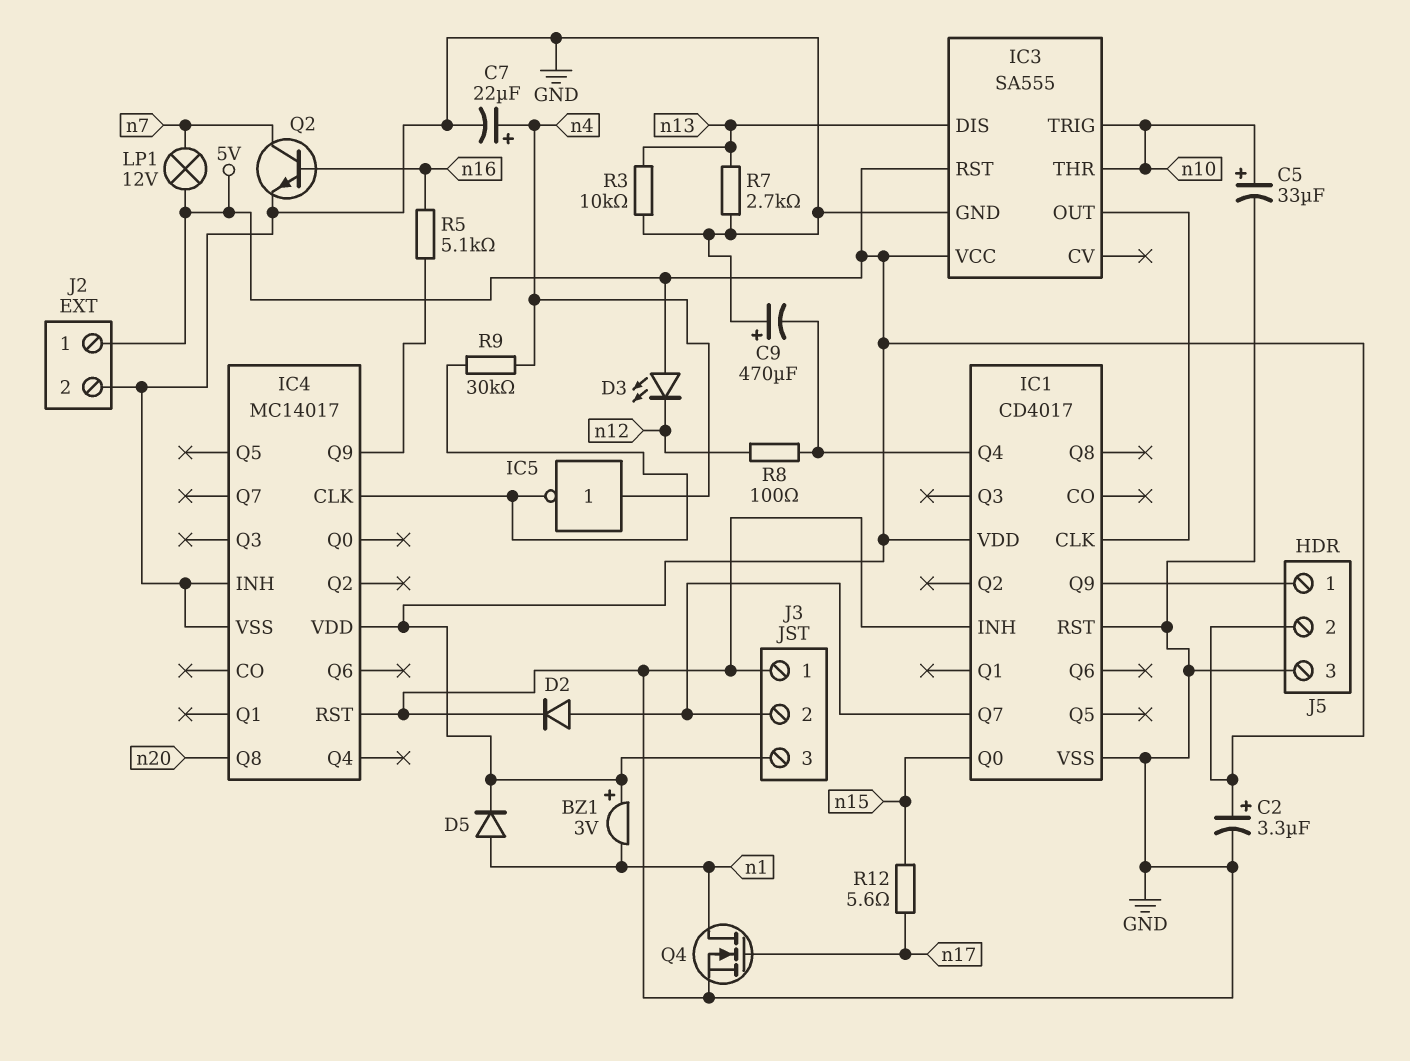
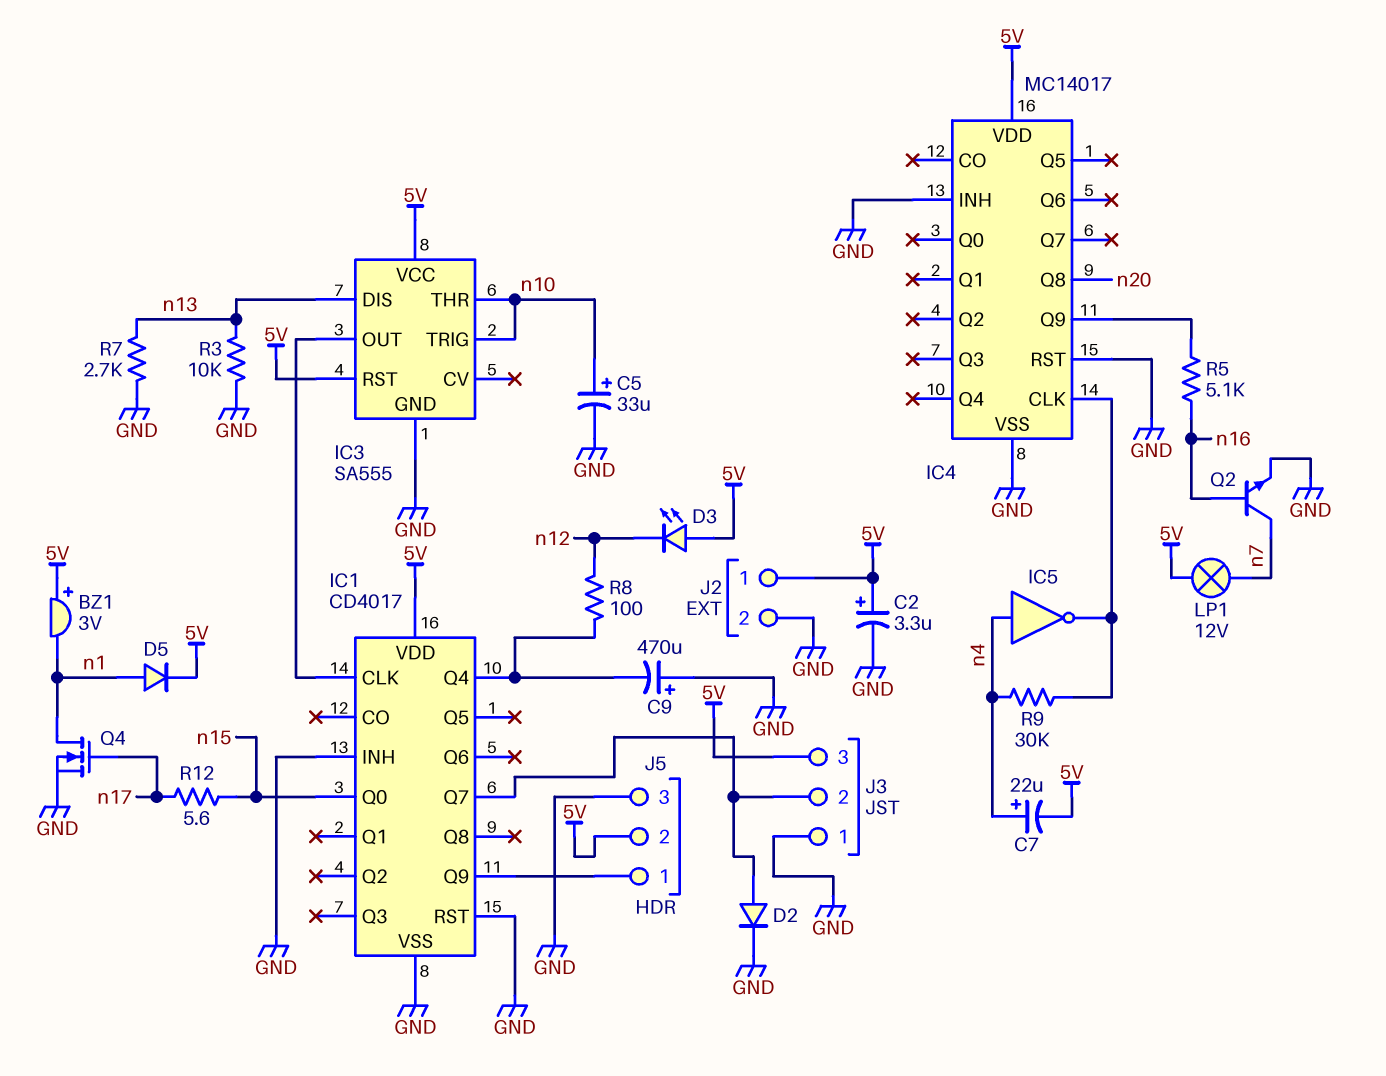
C7: 22uF (plus n4, minus GND) -> 22uF (plus n4, minus 5V)

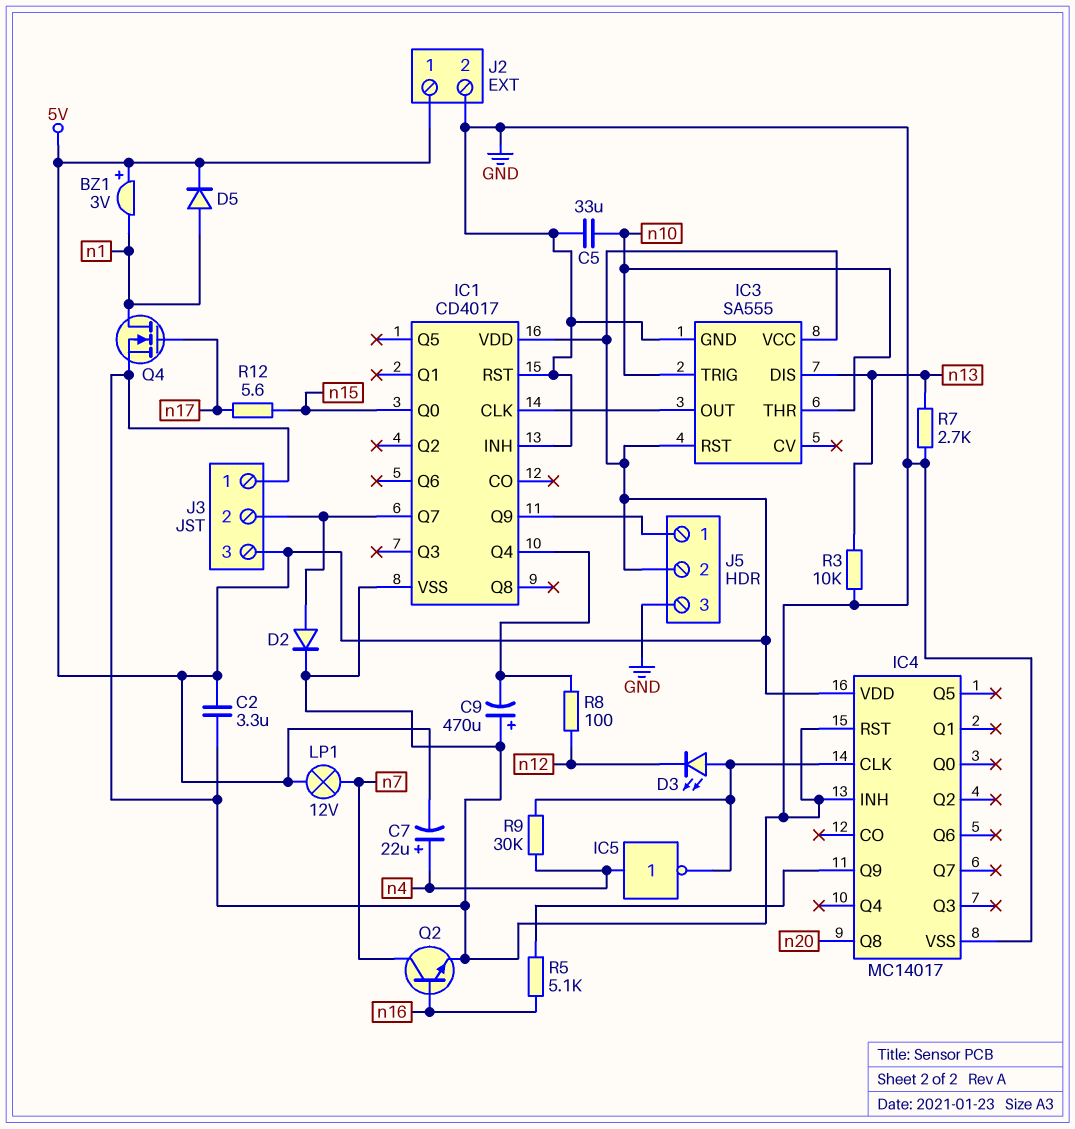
C2: 3.3uF (plus 5V, minus GND) -> 3.3uF (5V, GND)
C5: 33uF (plus n10, minus GND) -> 33uF (GND, n10)
D3: LED (A 5V, K n12) -> LED (A IC4/CLK, K n12)

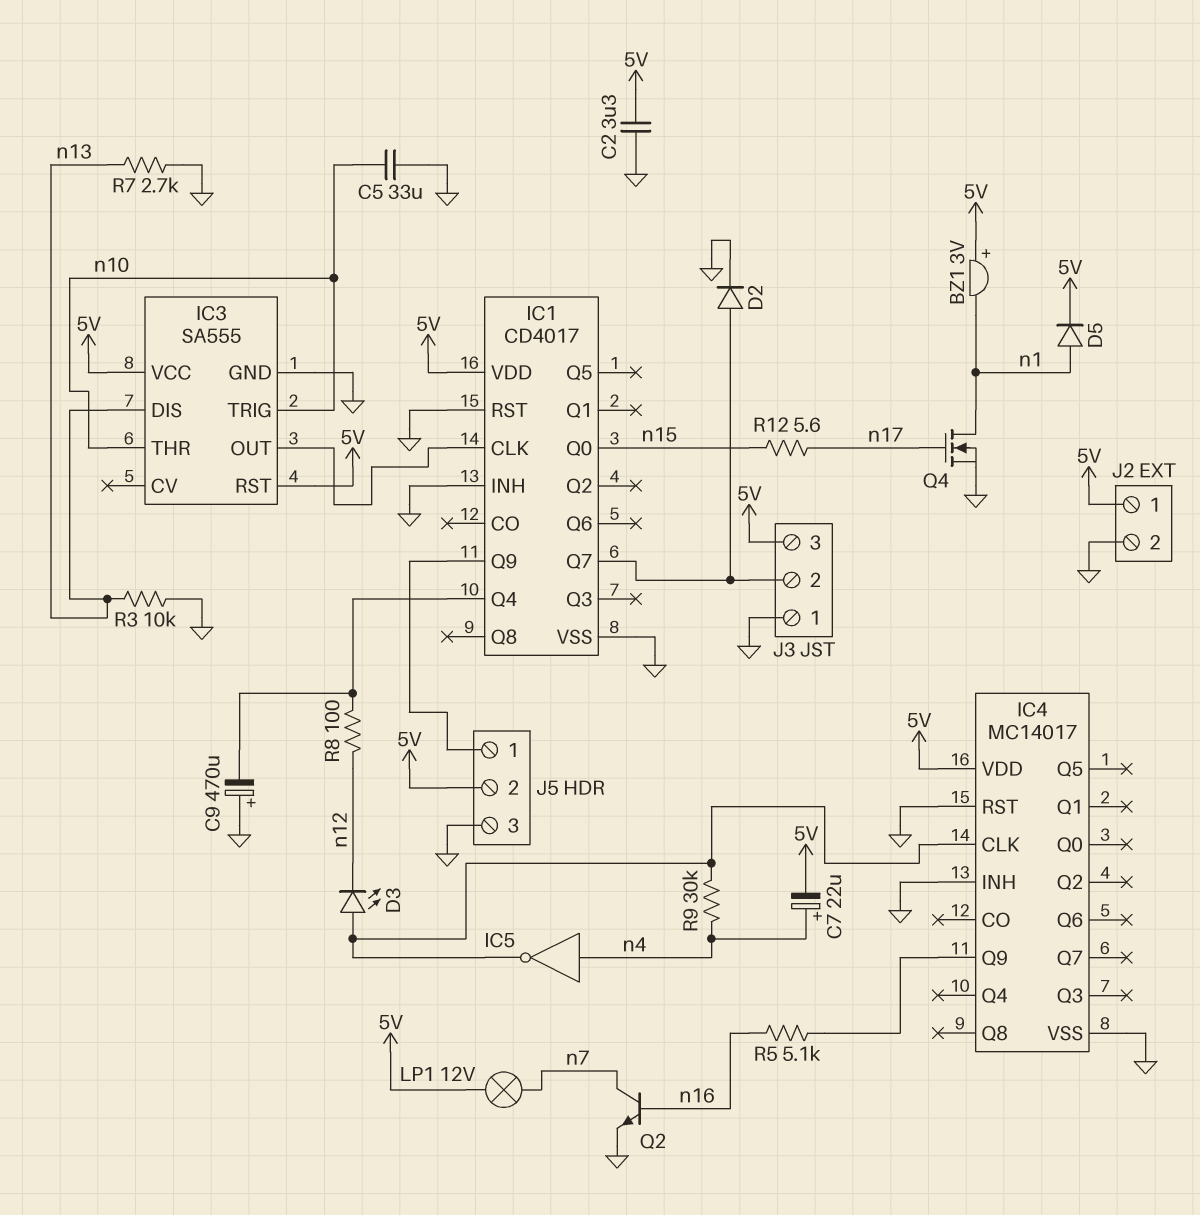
IC4 pin Q8: n20 -> none

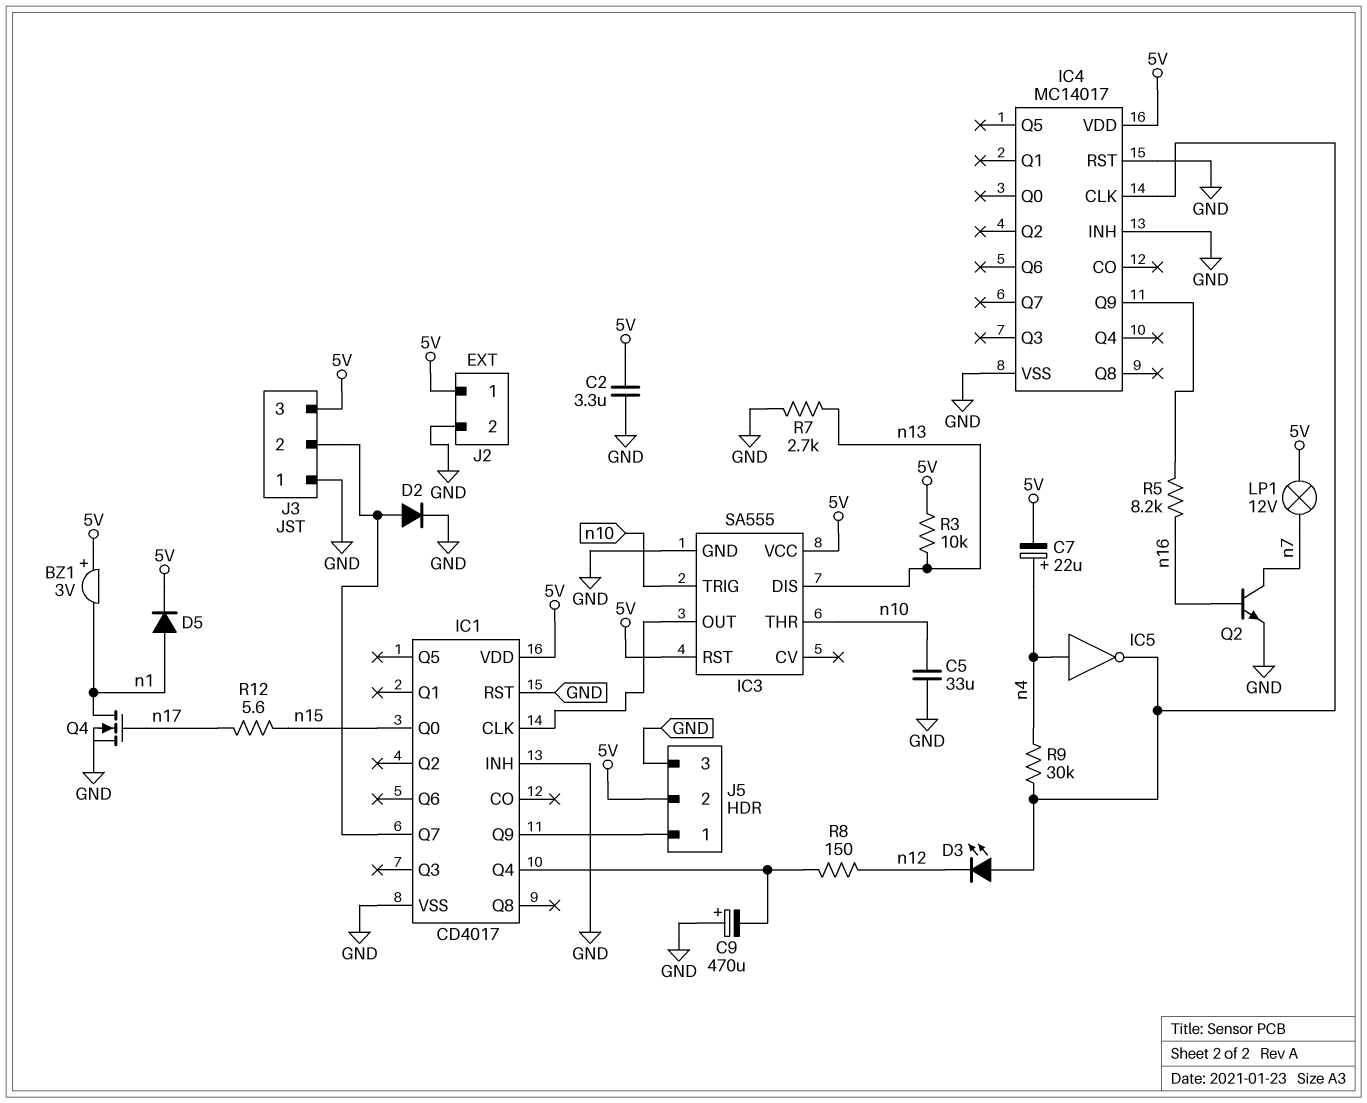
R3: 10k (GND, n13) -> 10k (5V, n13)
R5: 5.1k (IC4/Q9, n16) -> 8.2k (IC4/Q9, n16)
R8: 100 (IC1/Q4, n12) -> 150 (IC1/Q4, n12)

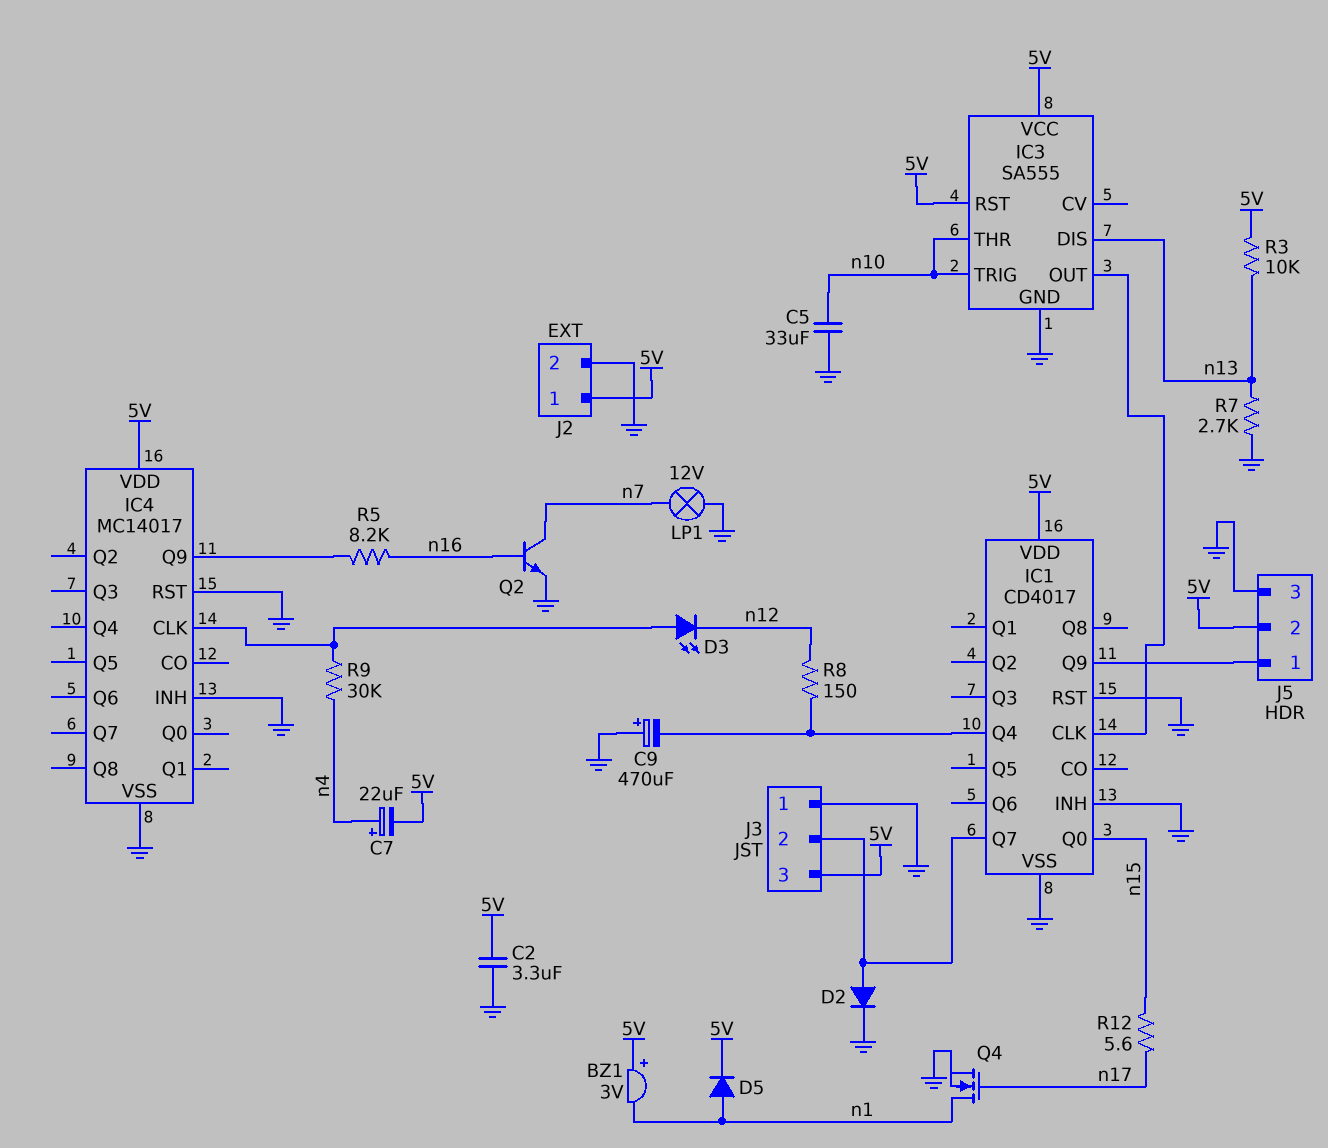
IC5: NOT (in n4, out IC4/CLK) -> none
LP1: lamp 12V (5V, n7) -> lamp 12V (GND, n7)

